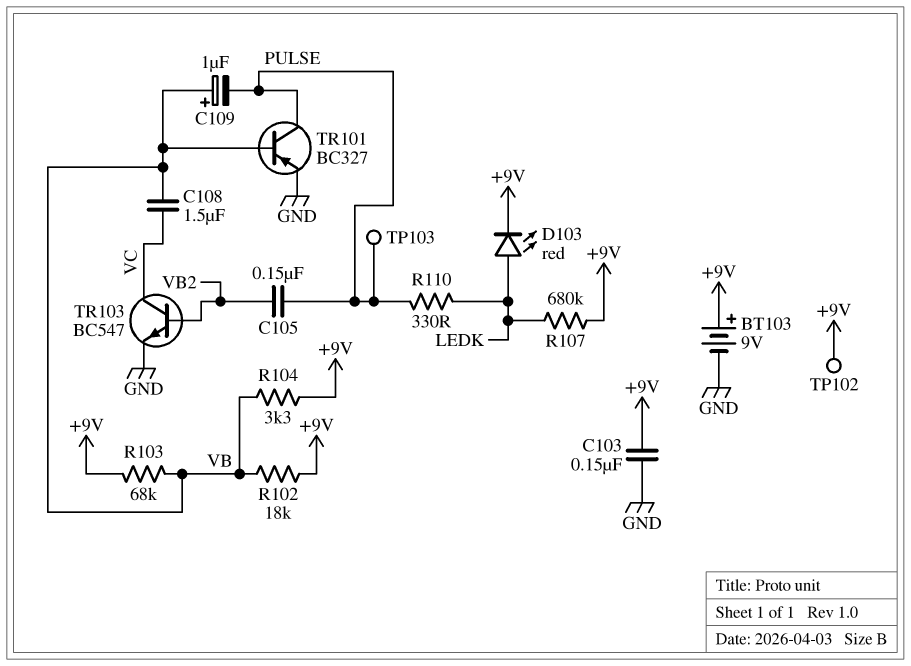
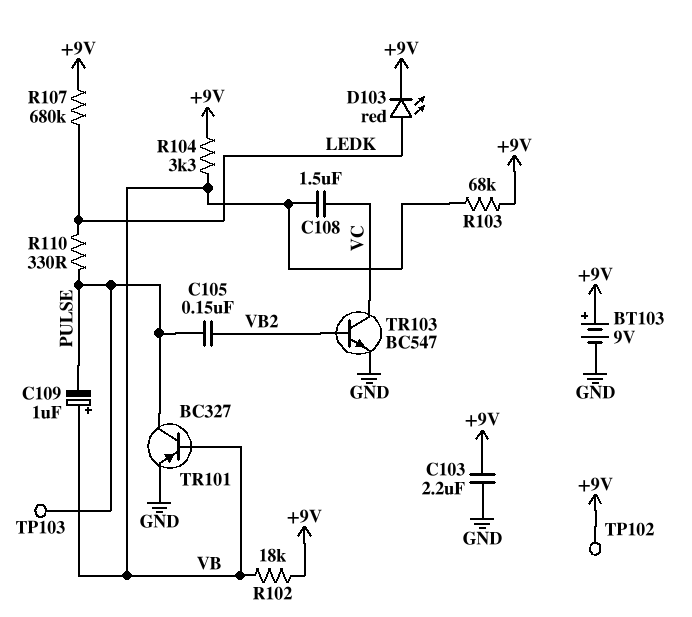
C103: 150nF (+9V, GND) -> 2.2uF (+9V, GND)

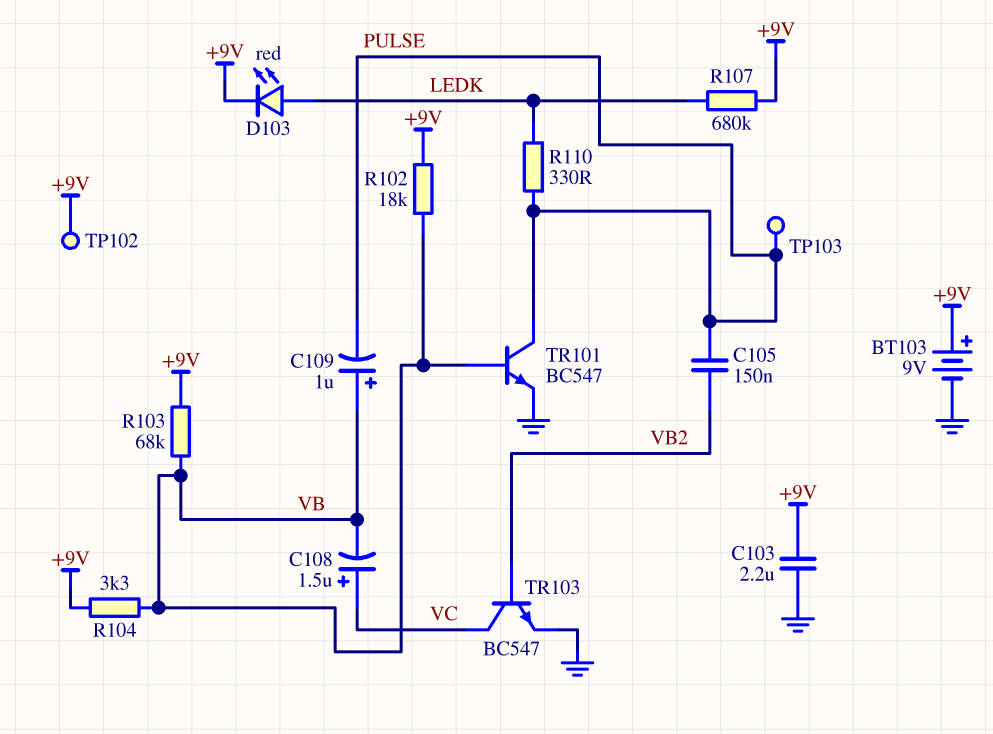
C108: 1.5uF (VB, VC) -> 1.5uF (plus VC, minus VB)
TR101: PNP BC327 (B VB, C PULSE, E GND) -> NPN BC547 (B VB, C PULSE, E GND)

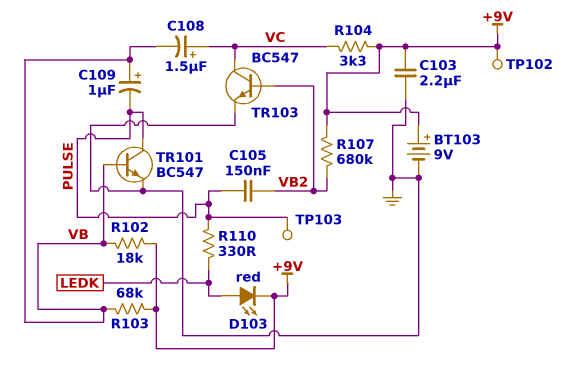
R104: 3.3k (+9V, VB) -> 3.3k (+9V, VC)
R107: 680k (+9V, LEDK) -> 680k (+9V, VB2)

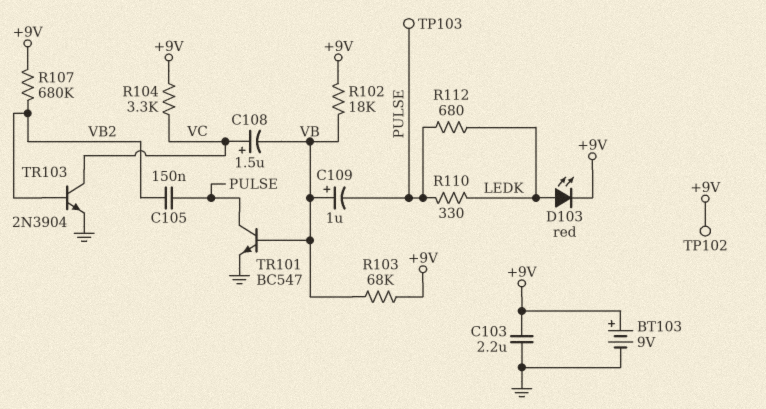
R112: none -> 680 (LEDK, PULSE)
TR103: NPN BC547 (B VB2, C VC, E GND) -> NPN 2N3904 (B VB2, C VC, E GND)

